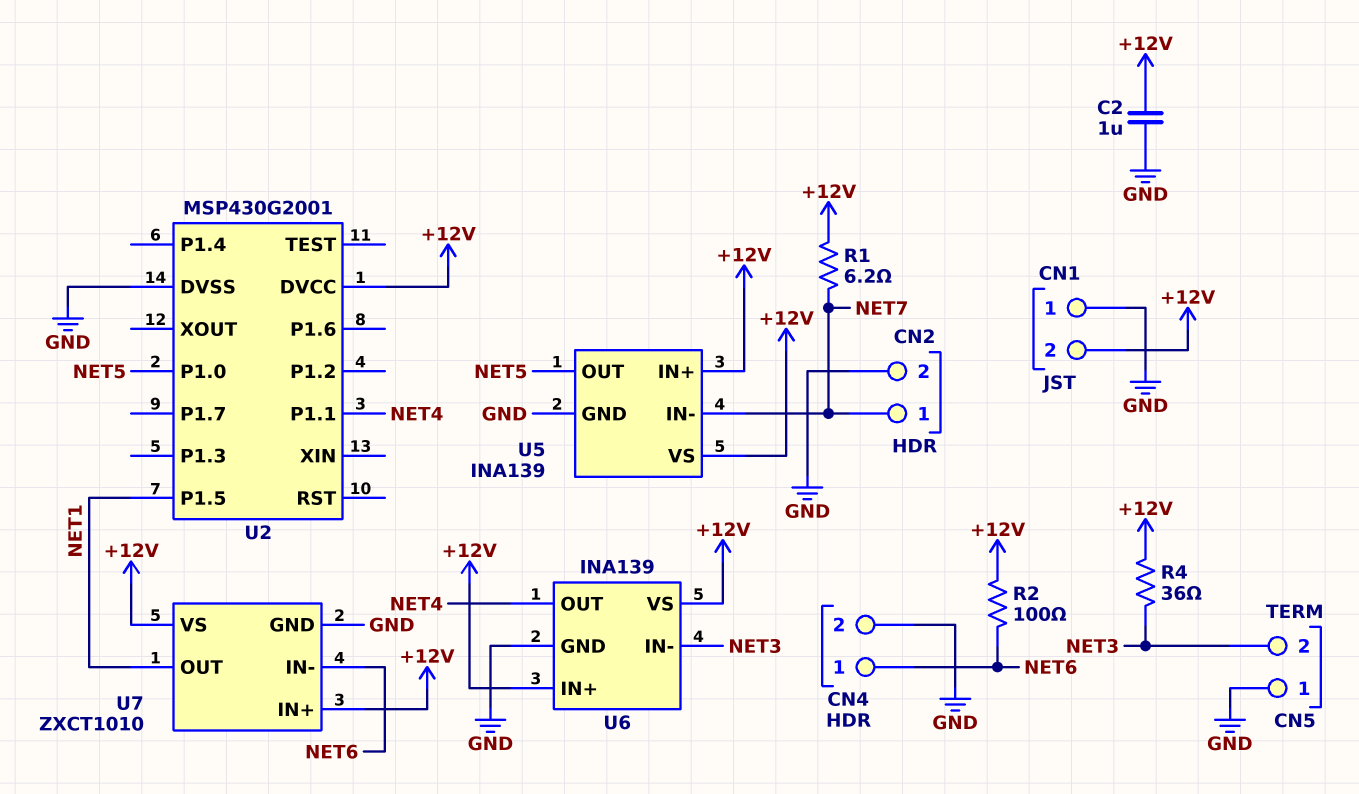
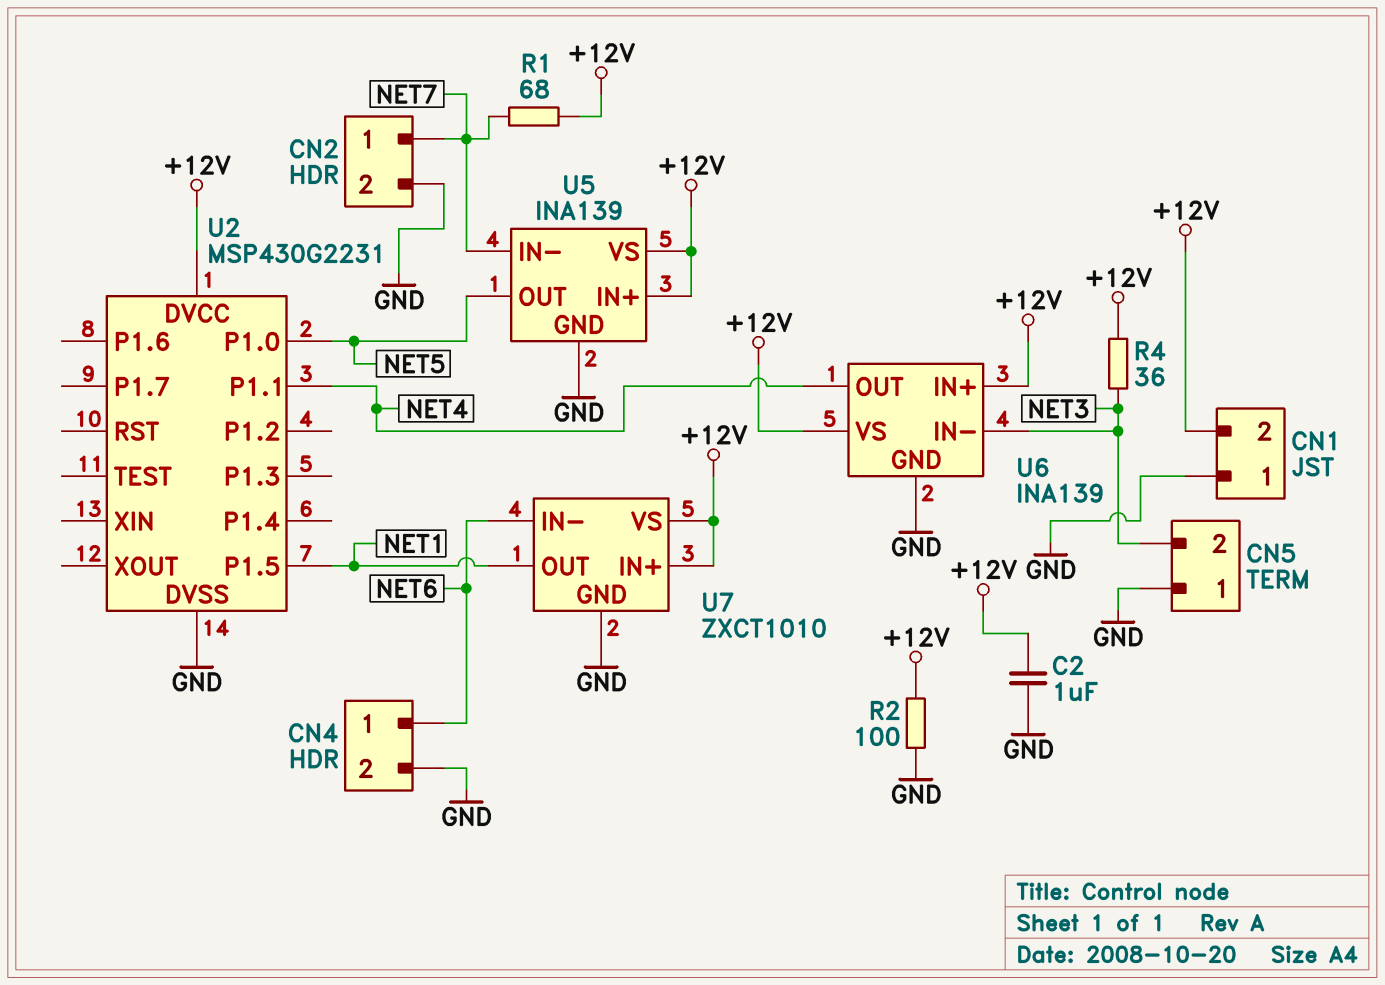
R1: 6.2 (+12V, NET7) -> 68 (+12V, NET7)
R2: 100 (+12V, NET6) -> 100 (+12V, GND)
U2: MSP430G2001 -> MSP430G2231

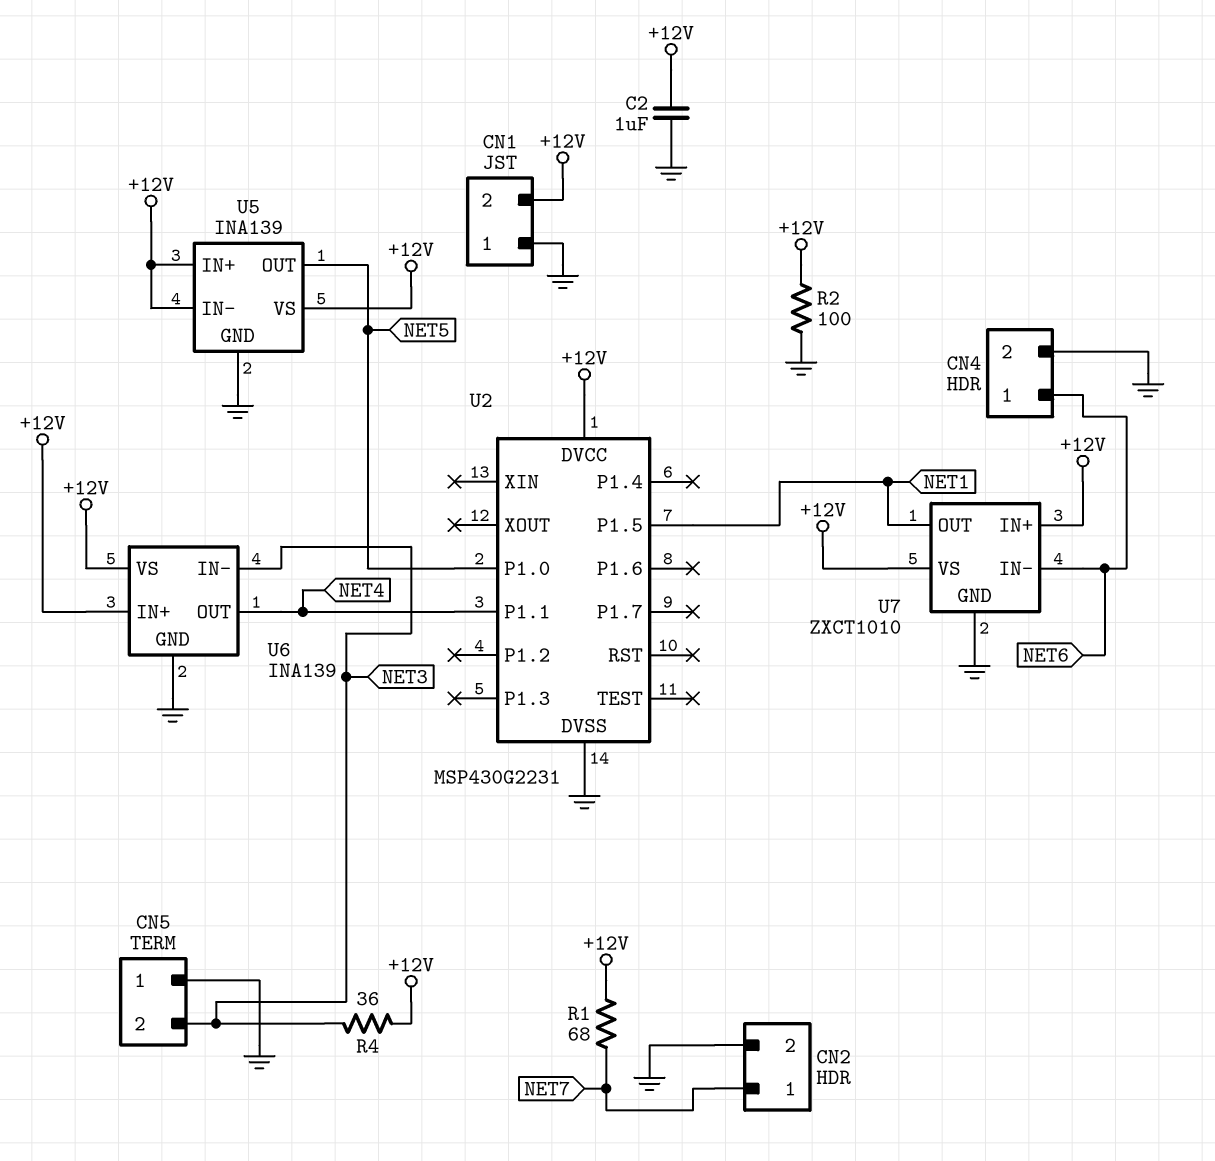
U5 pin IN-: NET7 -> +12V

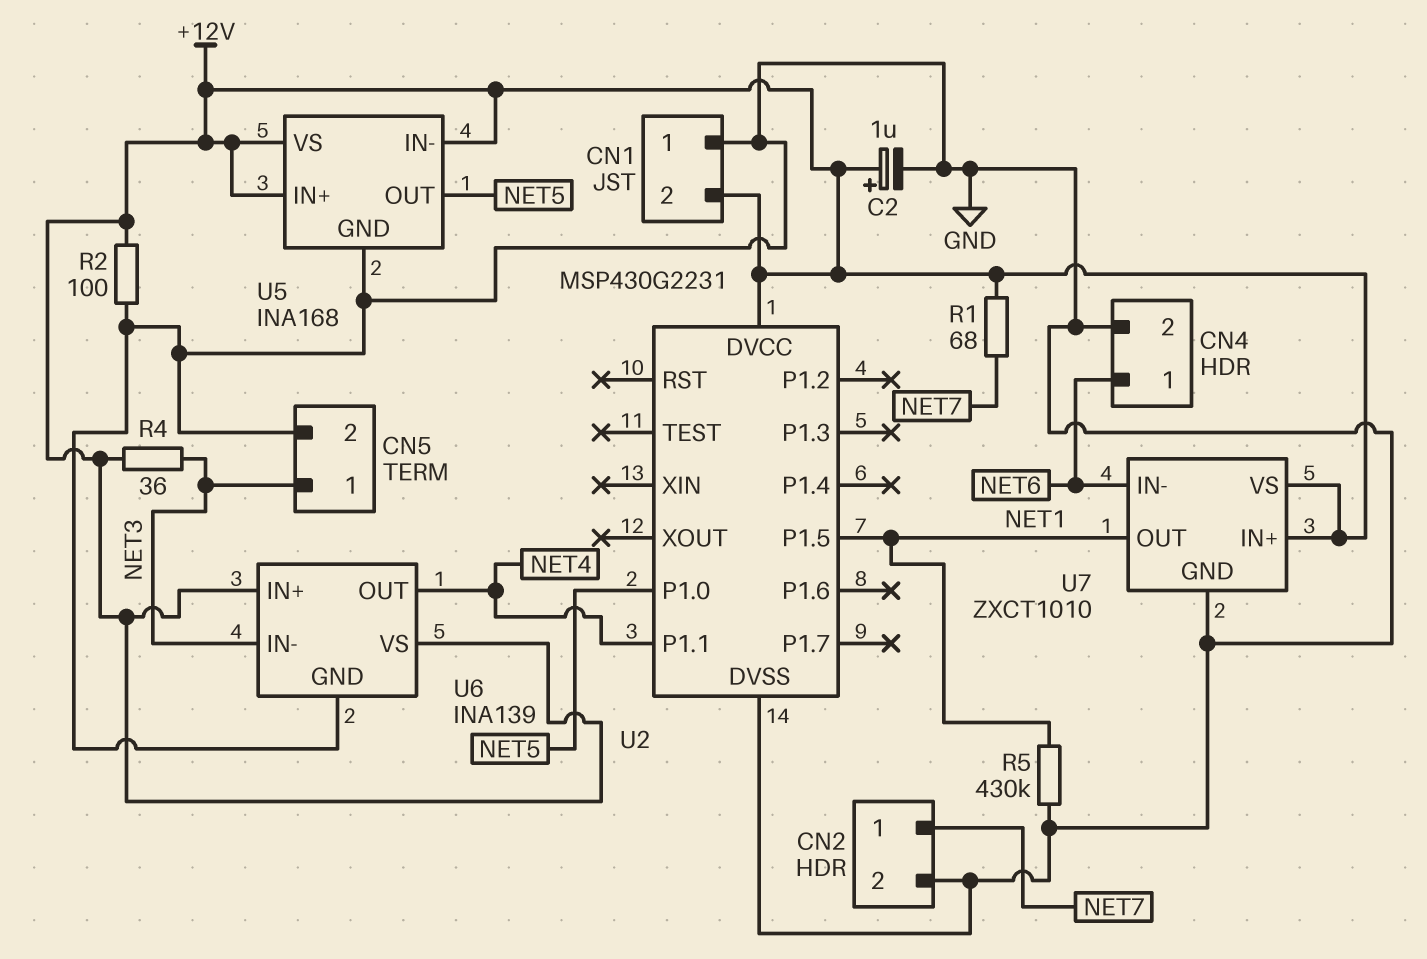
C2: 1uF (+12V, GND) -> 1uF (plus +12V, minus GND)
CN5 pin 1: GND -> NET3
CN5 pin 2: NET3 -> GND
R5: none -> 430k (GND, NET1)
U5: INA139 -> INA168

